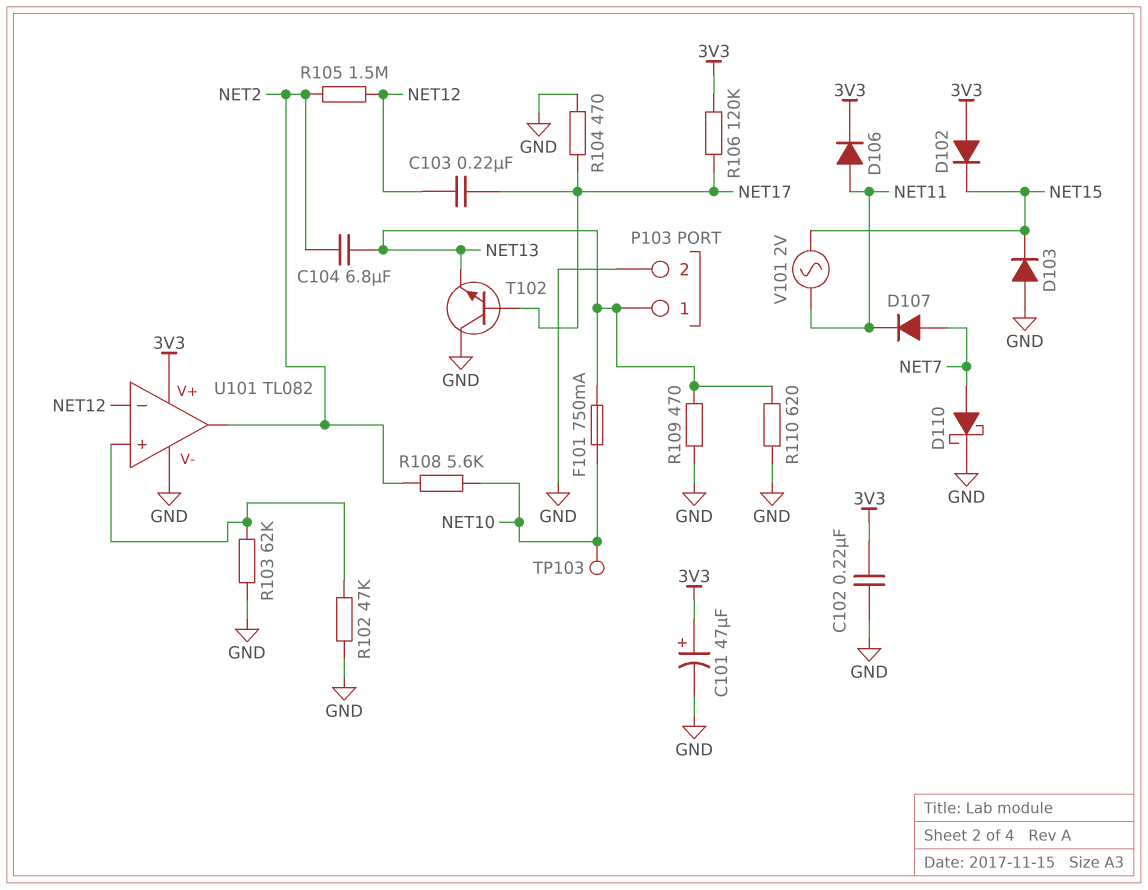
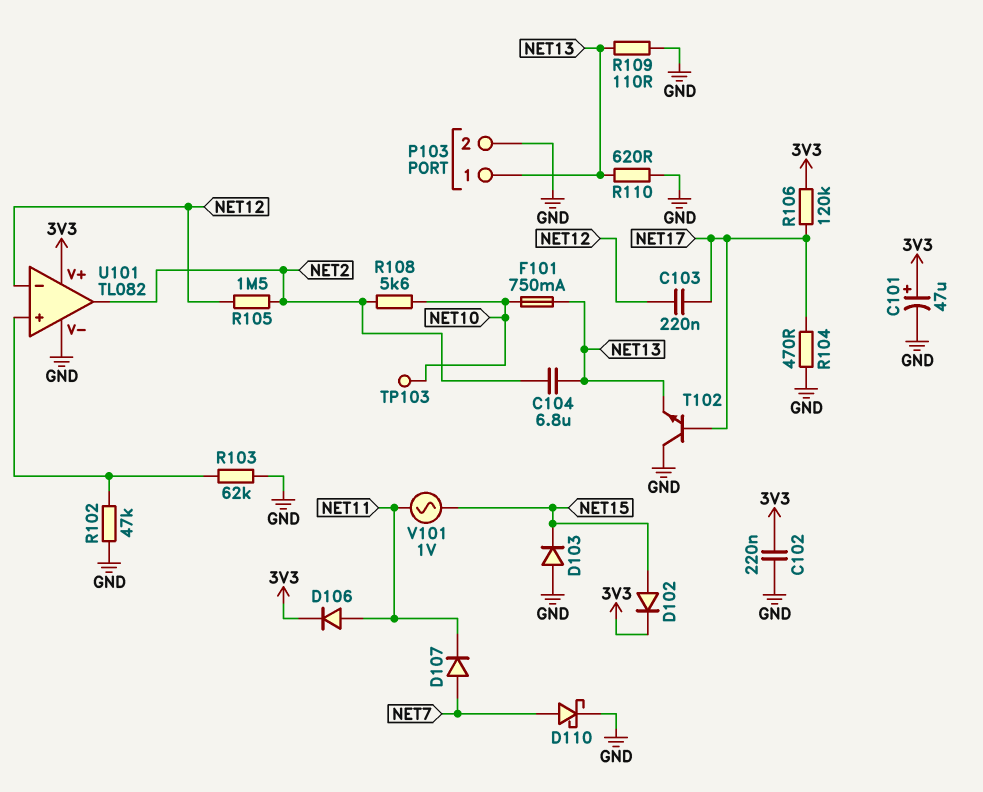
D102: diode (A 3V3, K NET15) -> diode (A NET15, K 3V3)
R109: 470 (GND, NET13) -> 110 (GND, NET13)
V101: AC 2V (NET11, NET15) -> AC 1V (NET11, NET15)

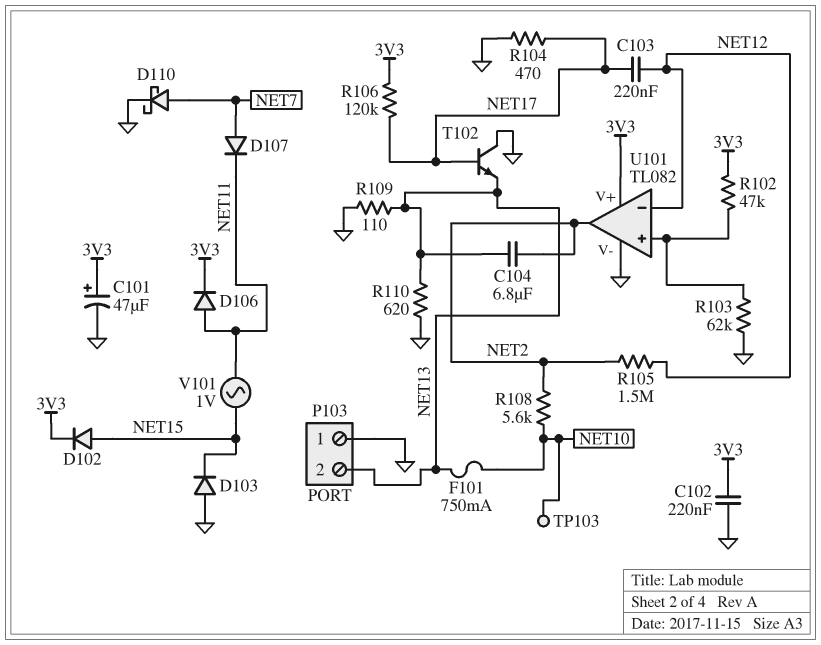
P103 pin 1: NET13 -> GND
P103 pin 2: GND -> NET13
R102: 47k (GND, U101/in+) -> 47k (3V3, U101/in+)

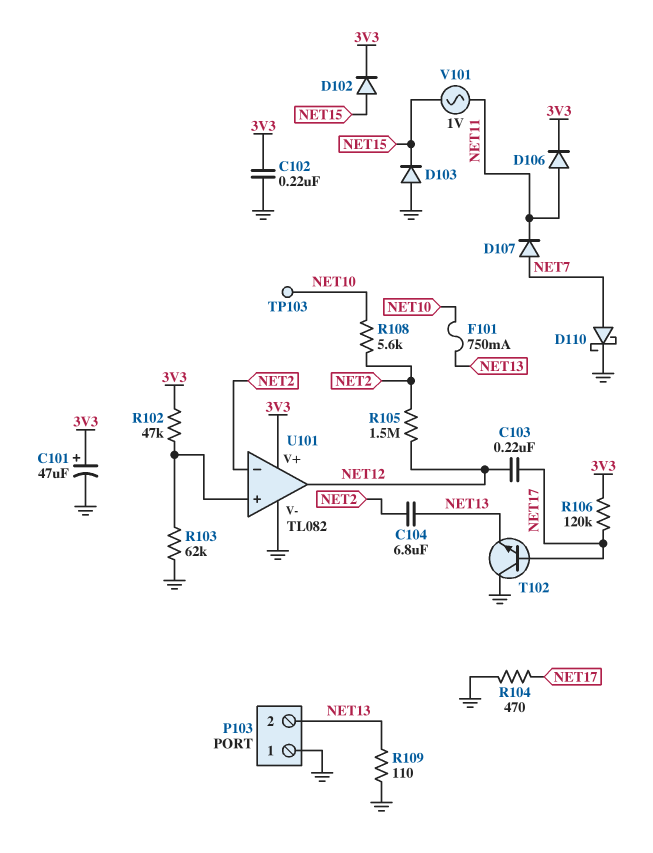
R110: 620 (GND, NET13) -> none
U101 pin in-: NET12 -> NET2
U101 pin out: NET2 -> NET12

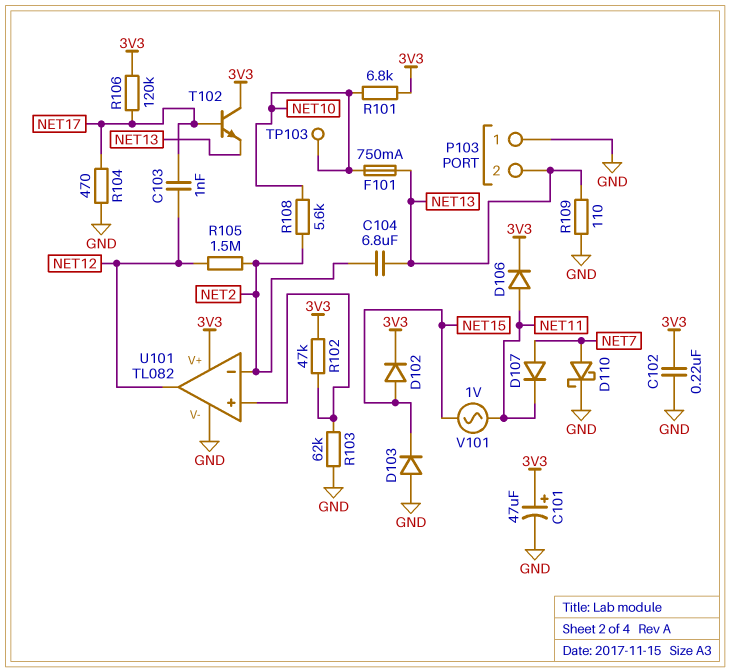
C103: 220nF (NET12, NET17) -> 1nF (NET12, NET17)
R101: none -> 6.8k (3V3, NET10)
T102: NPN (B NET17, C GND, E NET13) -> NPN (B NET17, C 3V3, E NET13)

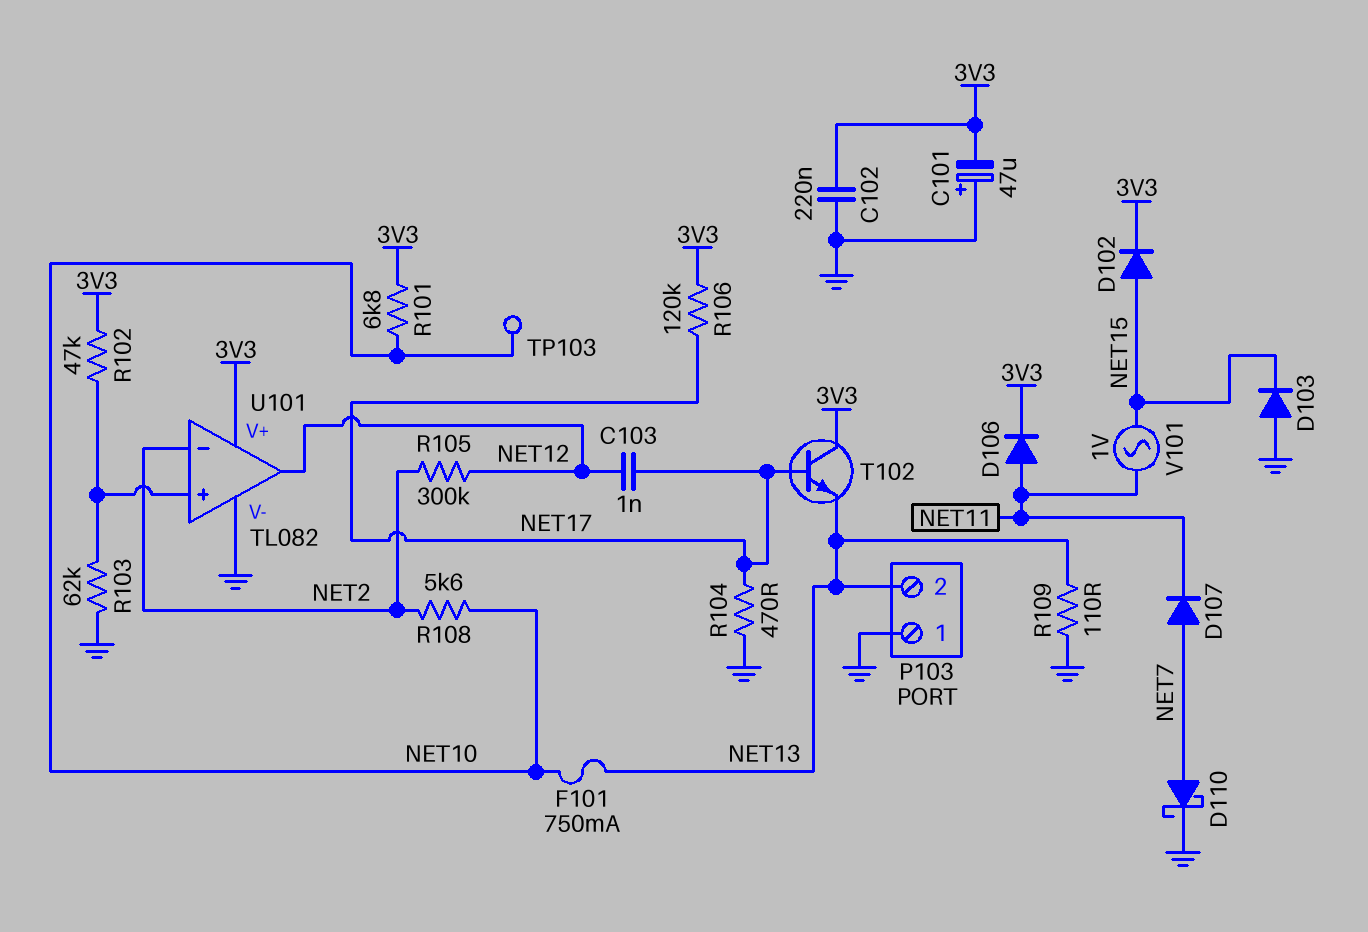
C101: 47uF (plus 3V3, minus GND) -> 47uF (plus GND, minus 3V3)
C104: 6.8uF (NET2, NET13) -> none
R105: 1.5M (NET2, NET12) -> 300k (NET2, NET12)

